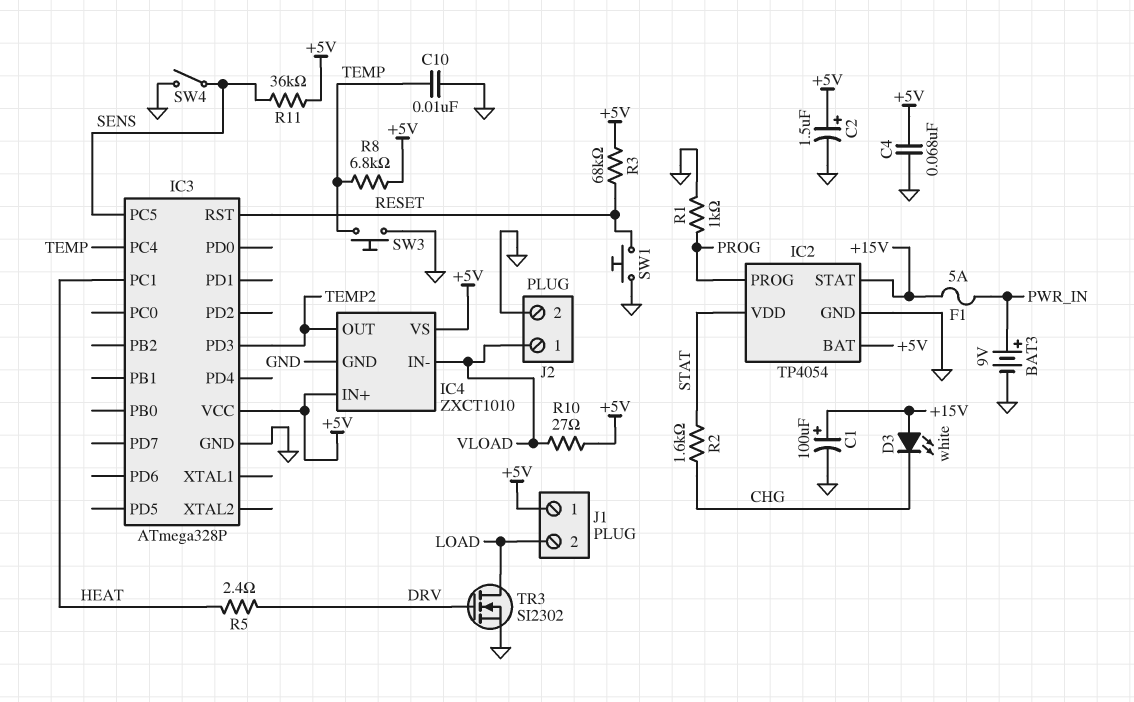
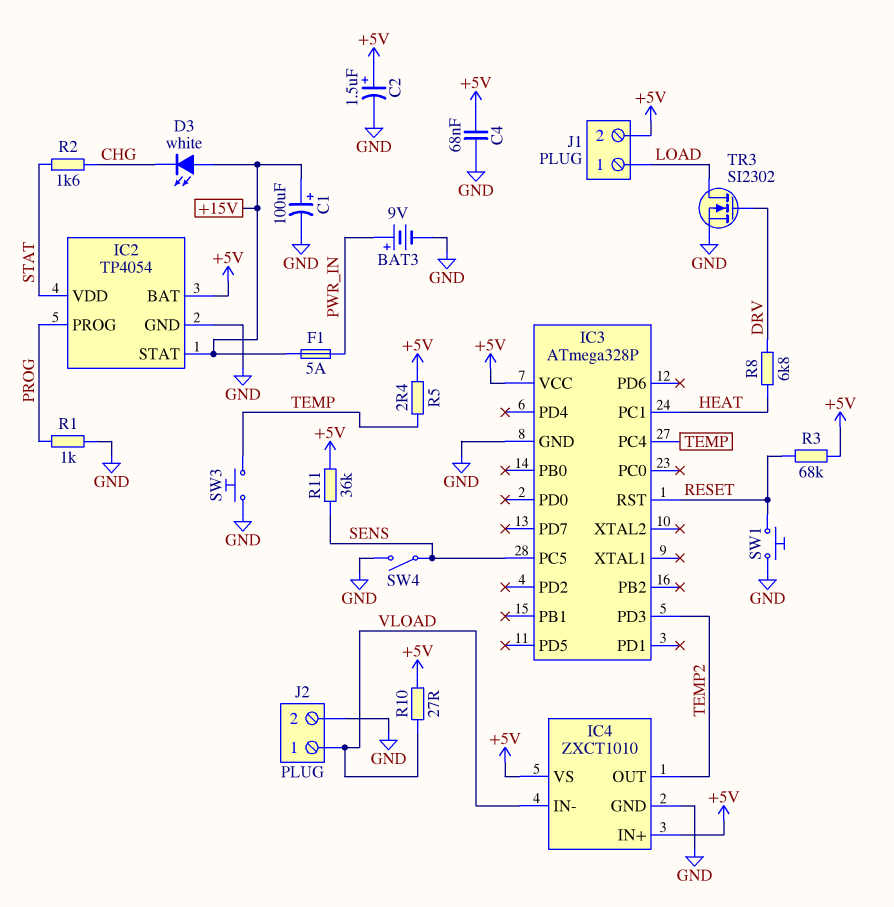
C10: 10nF (GND, TEMP) -> none
J1 pin 1: +5V -> LOAD
J1 pin 2: LOAD -> +5V
R5: 2.4 (DRV, HEAT) -> 2.4 (+5V, TEMP)
R8: 6.8k (+5V, TEMP) -> 6.8k (DRV, HEAT)

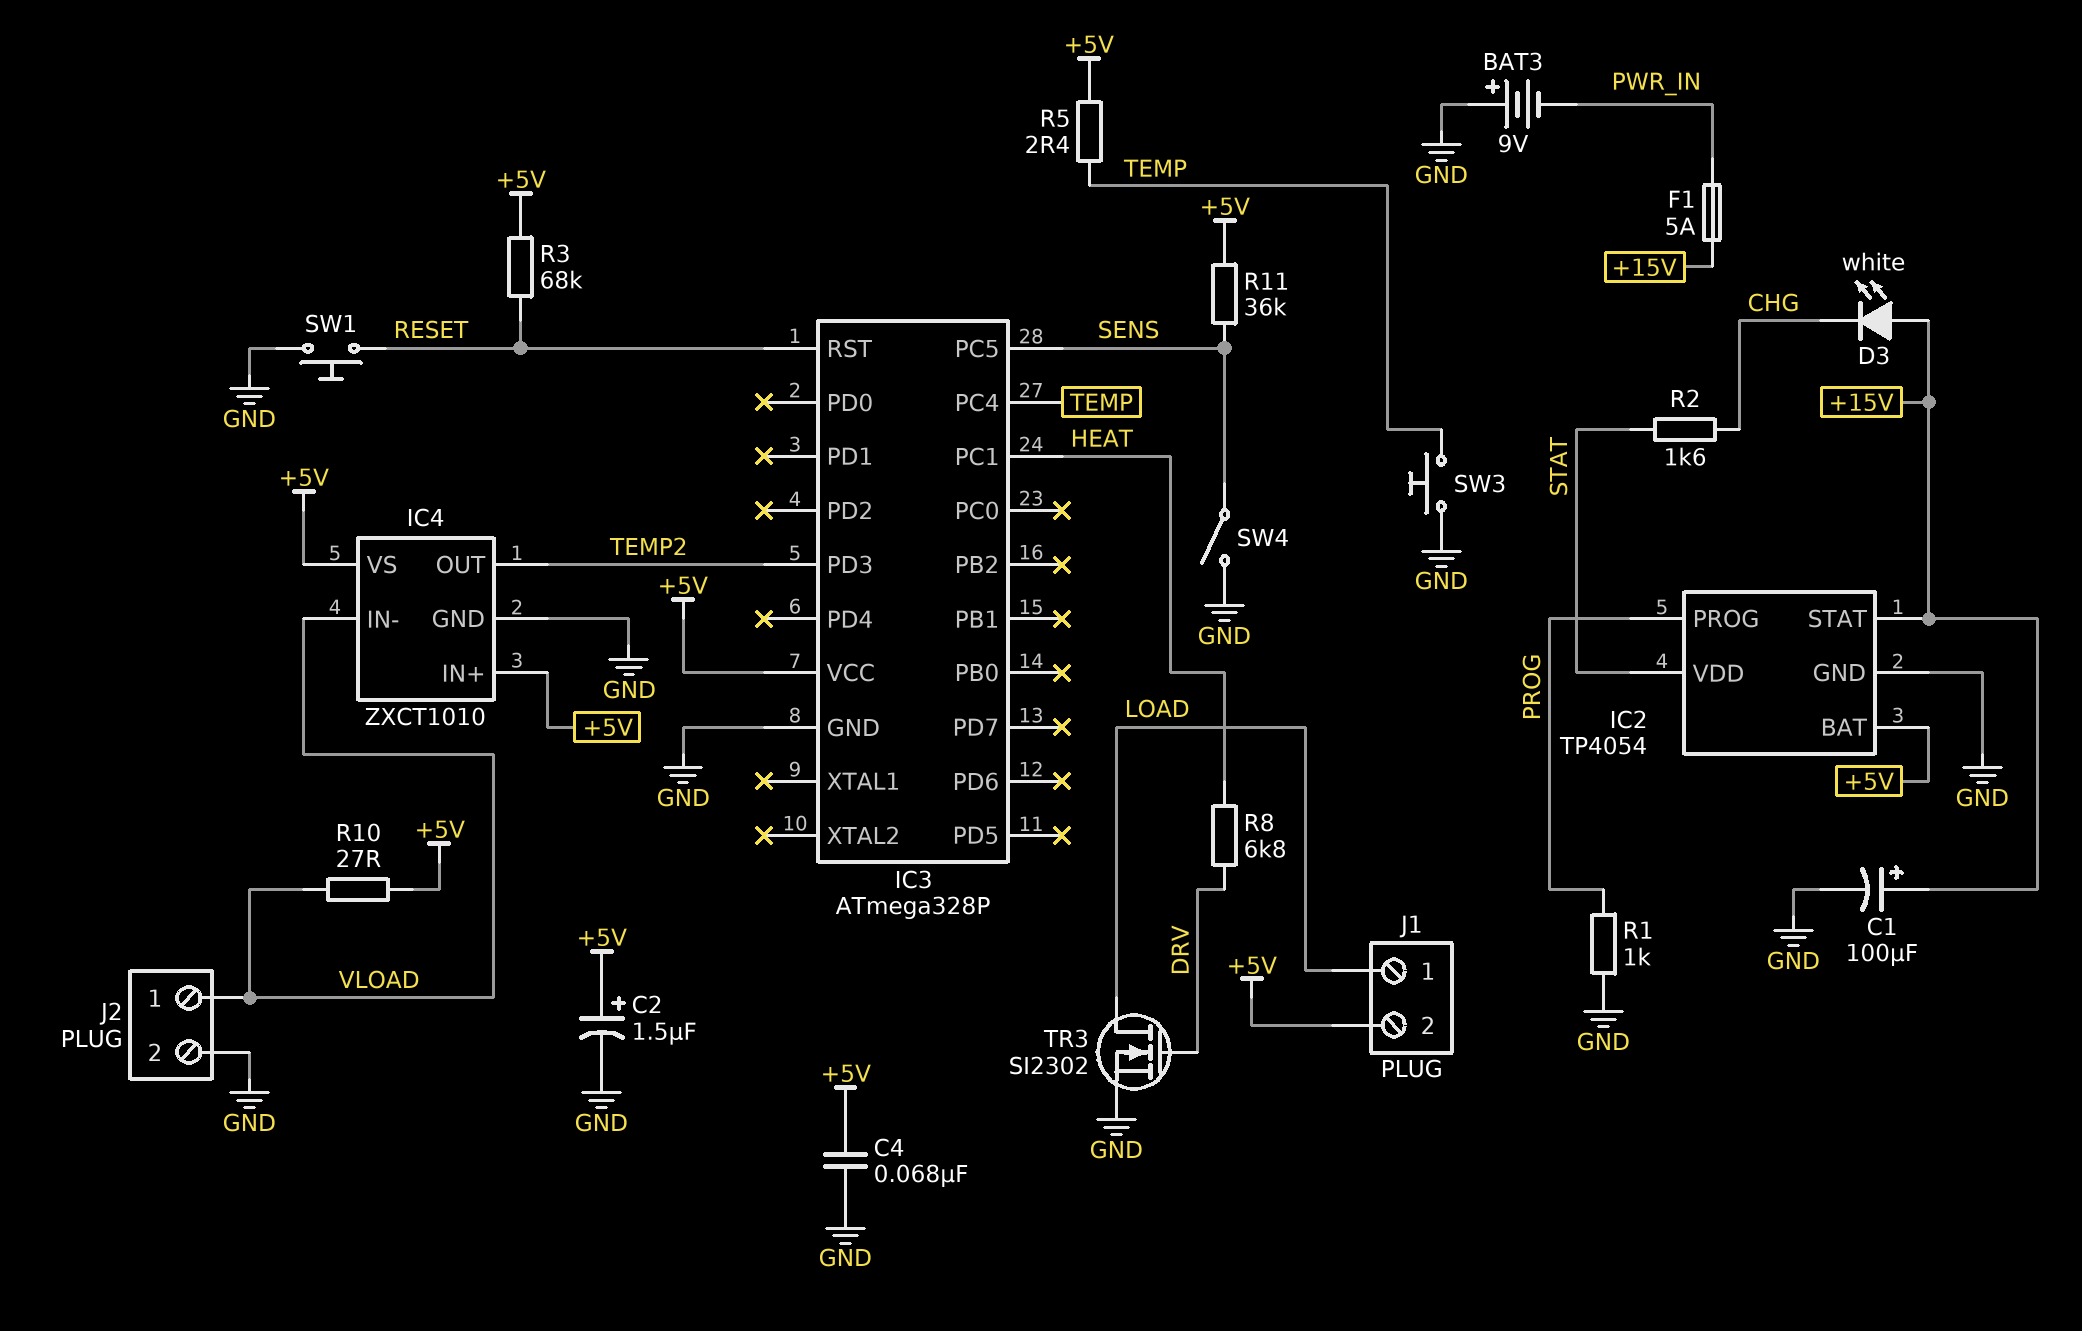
BAT3: 9V (plus PWR_IN, minus GND) -> 9V (plus GND, minus PWR_IN)

